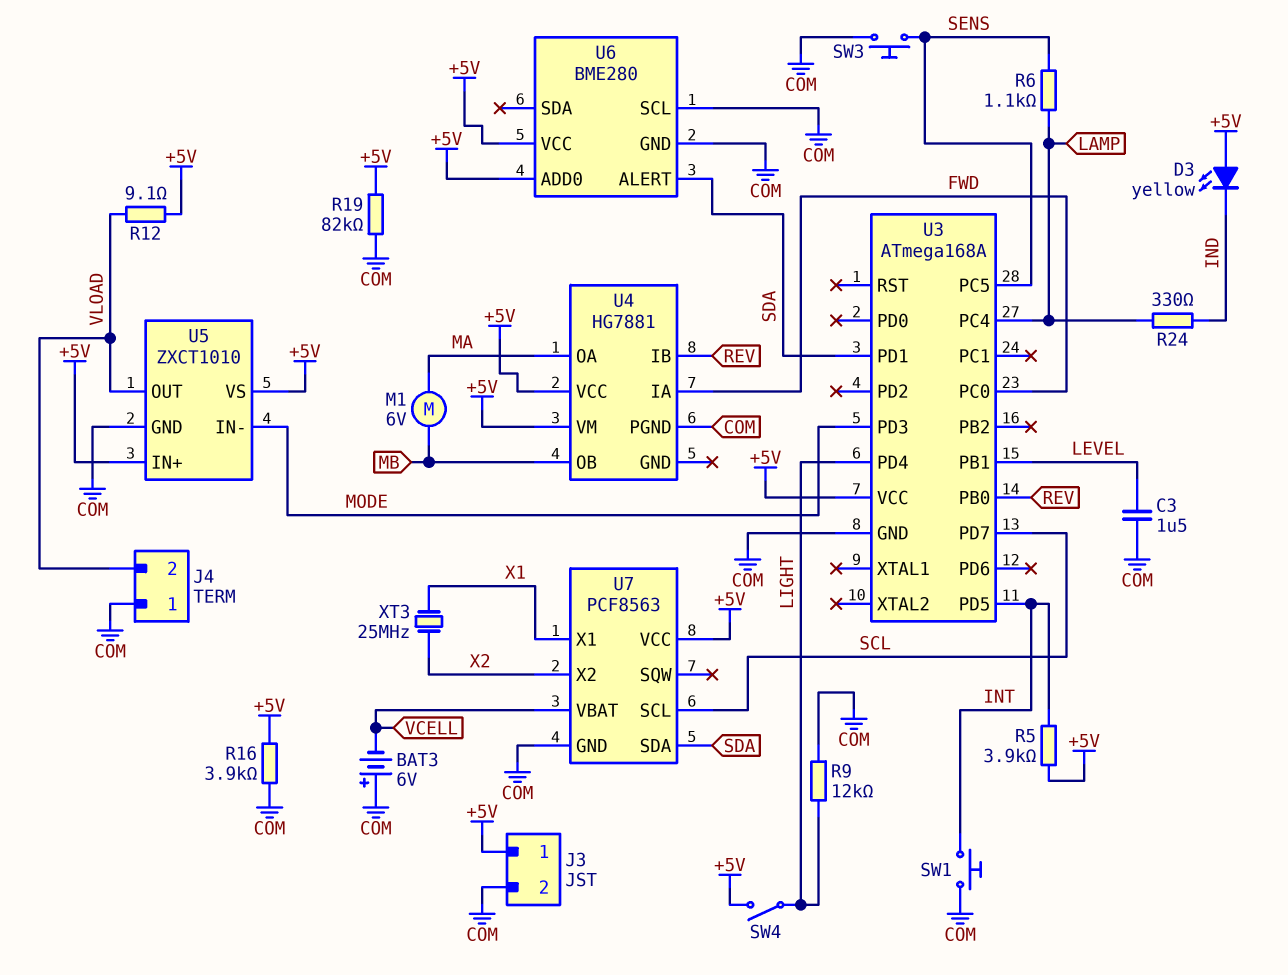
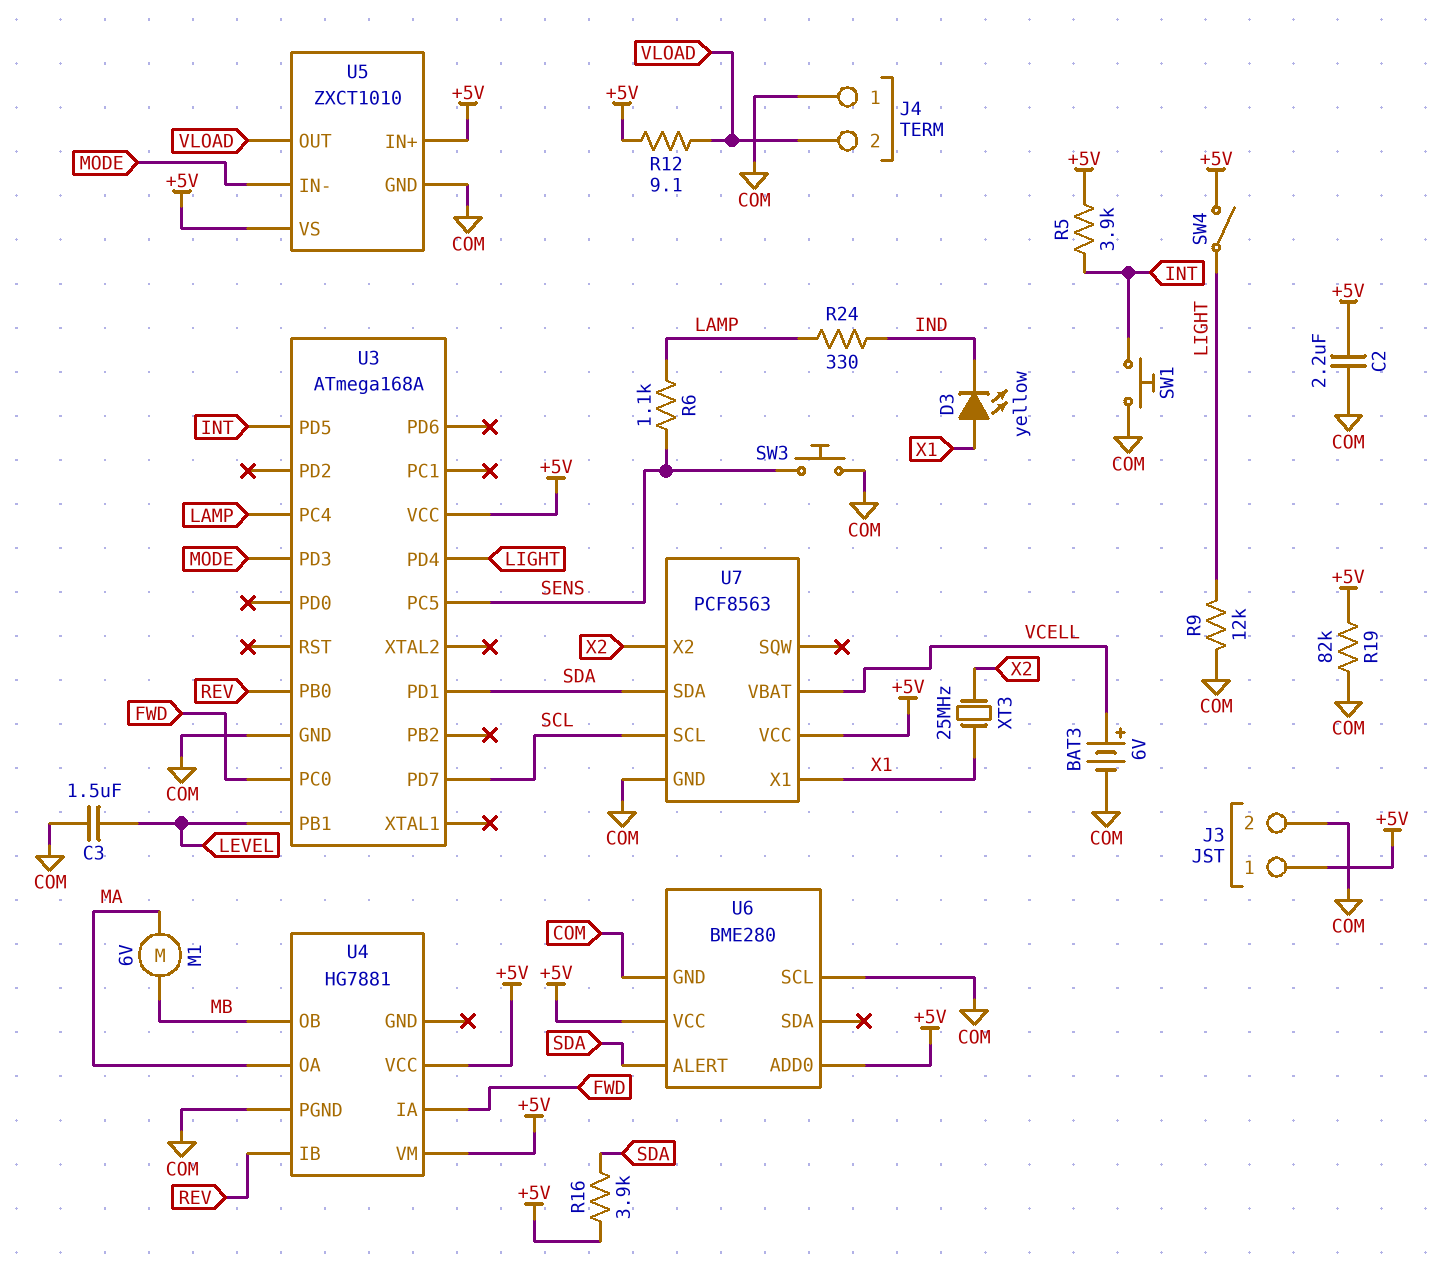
BAT3: 6V (plus COM, minus VCELL) -> 6V (plus VCELL, minus COM)
C2: none -> 2.2uF (+5V, COM)
D3: LED yellow (A +5V, K IND) -> LED yellow (A X1, K IND)
R16: 3.9k (+5V, COM) -> 3.9k (+5V, SDA)

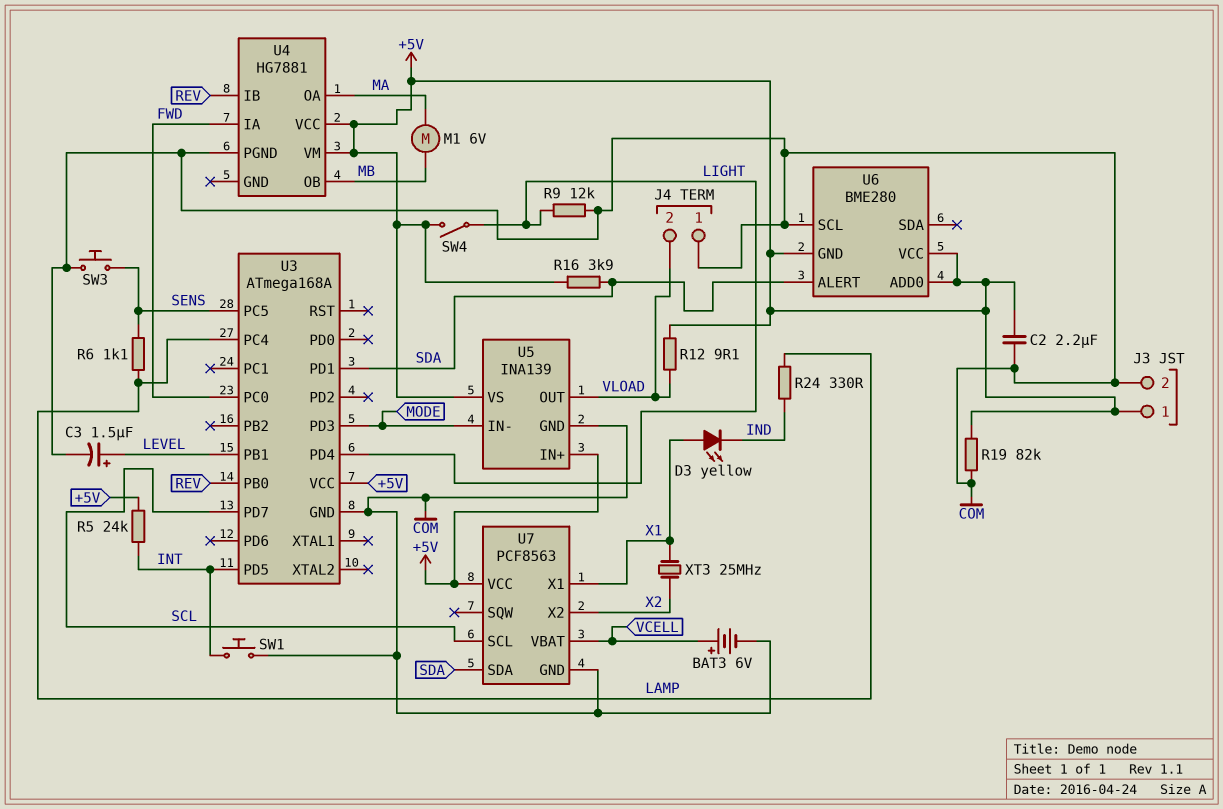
C3: 1.5uF (COM, LEVEL) -> 1.5uF (plus LEVEL, minus COM)
R5: 3.9k (+5V, INT) -> 24k (+5V, INT)
U5: ZXCT1010 -> INA139
U6 pin GND: COM -> +5V

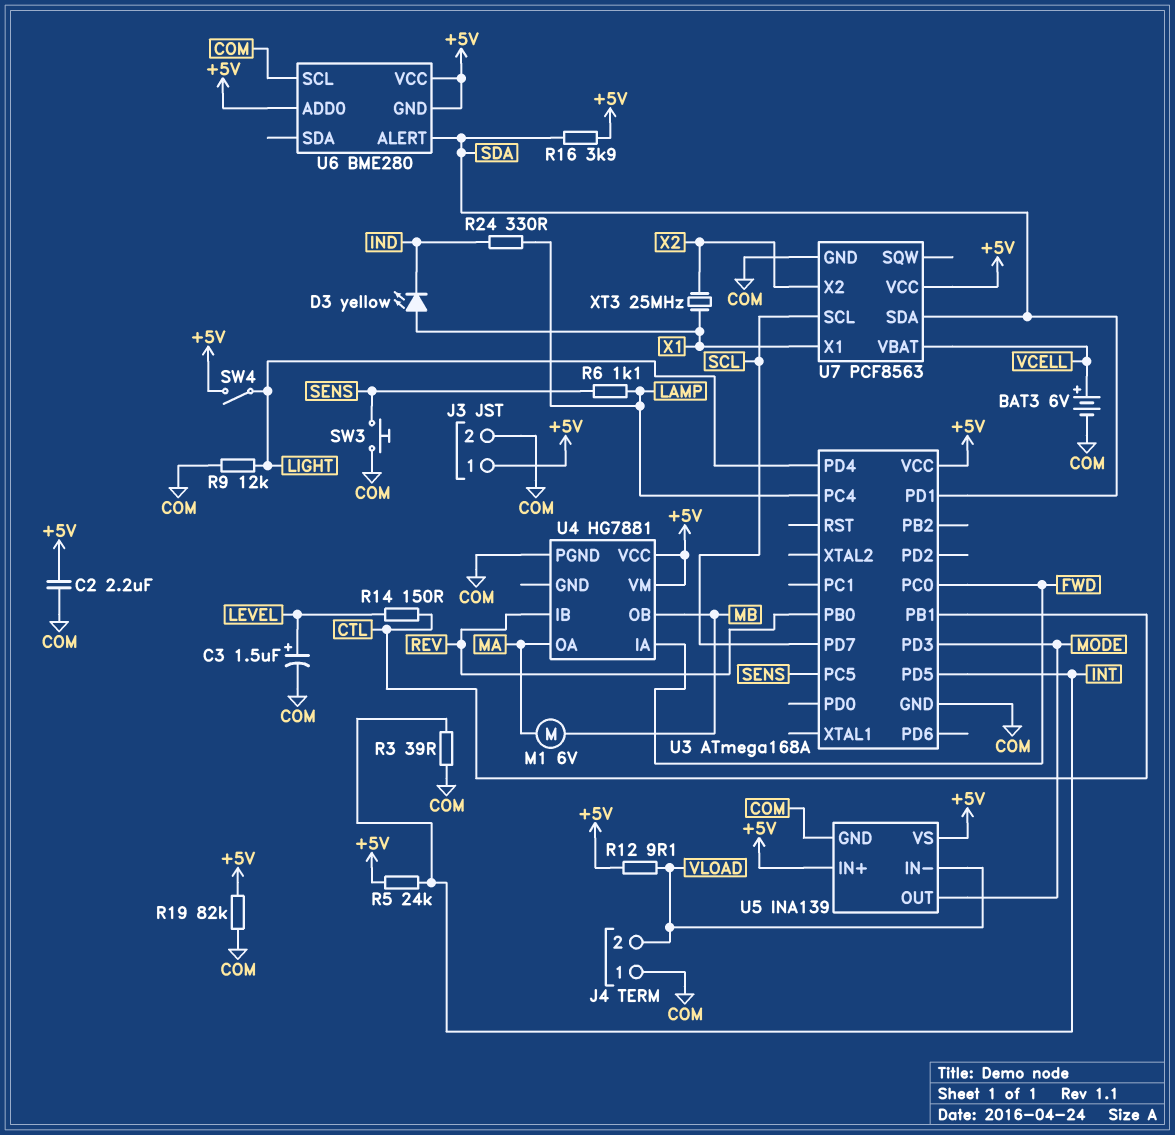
R3: none -> 39 (COM, INT)
R14: none -> 150 (CTL, LEVEL)
SW1: button (COM, INT) -> none
U3 pin PB1: LEVEL -> CTL
U5 pin IN-: MODE -> VLOAD
U5 pin OUT: VLOAD -> MODE

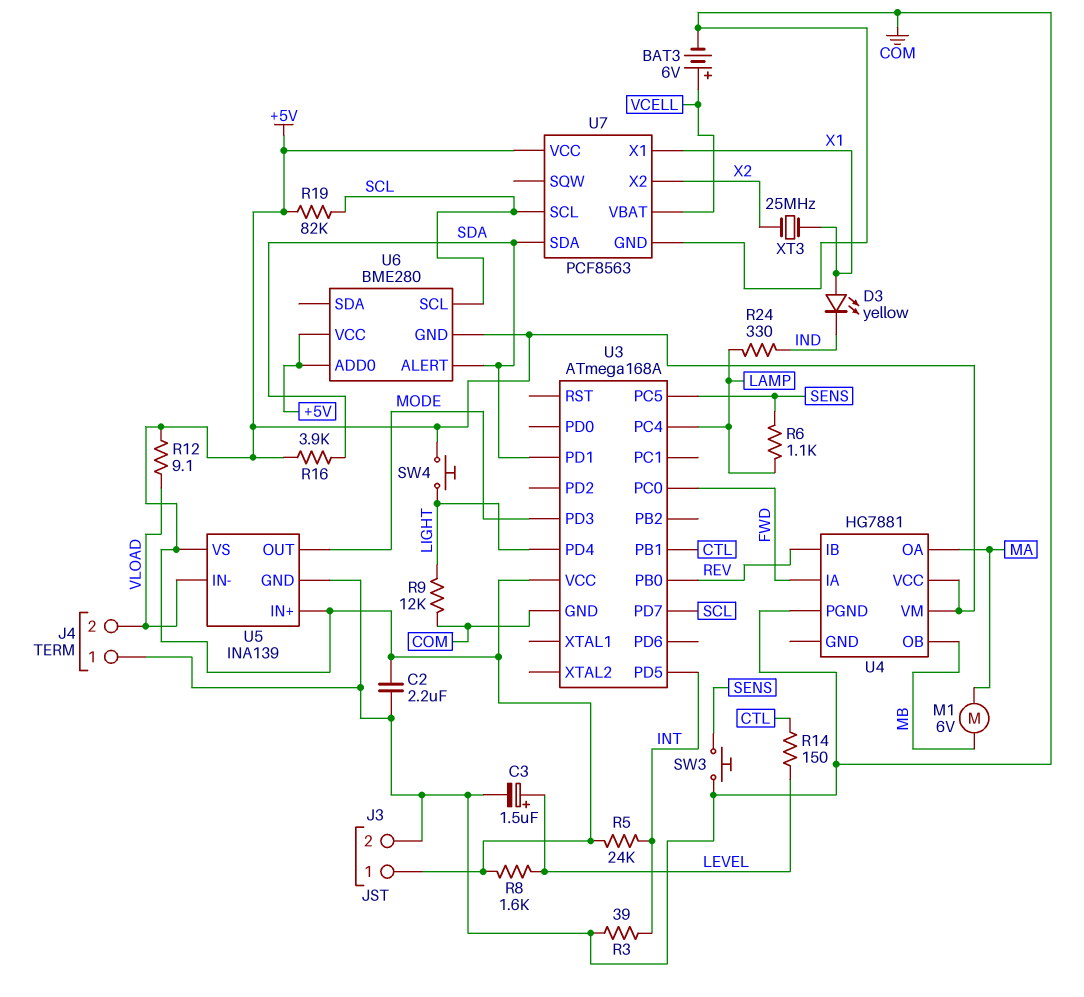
R8: none -> 1.6k (+5V, LEVEL)
R19: 82k (+5V, COM) -> 82k (+5V, SCL)
SW4: switch (+5V, LIGHT) -> button (+5V, LIGHT)
U6 pin SCL: COM -> SCL

